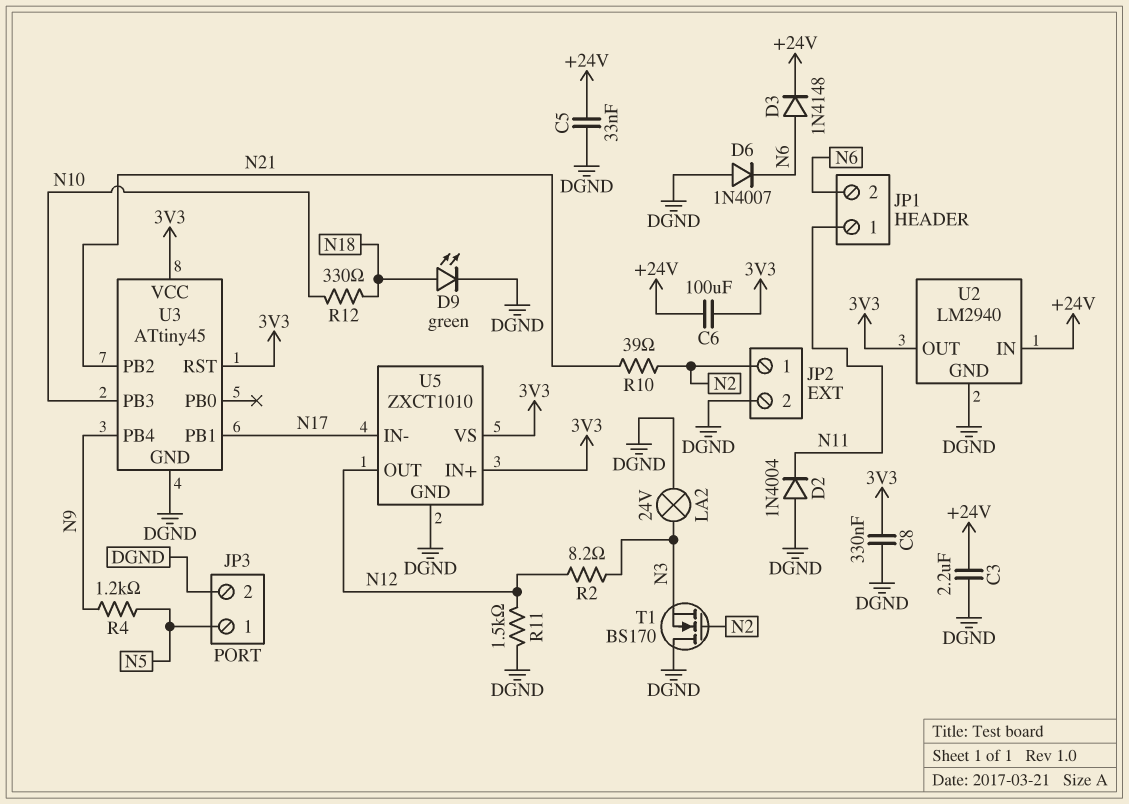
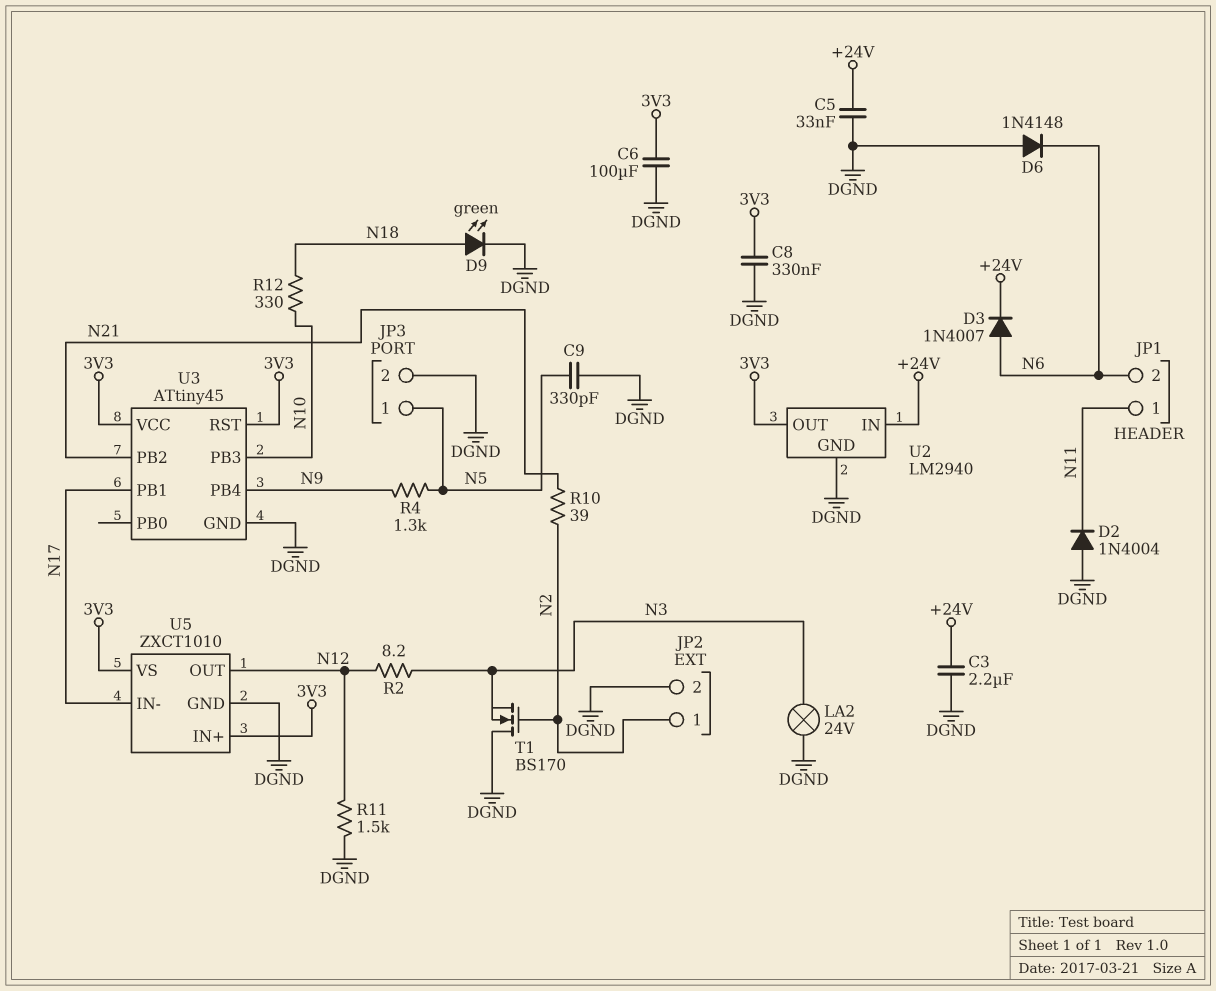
C6: 100uF (+24V, 3V3) -> 100uF (3V3, DGND)
C9: none -> 330pF (DGND, N5)
D3: diode 1N4148 (A N6, K +24V) -> diode 1N4007 (A N6, K +24V)
D6: diode 1N4007 (A DGND, K N6) -> diode 1N4148 (A DGND, K N6)
R4: 1.2k (N5, N9) -> 1.3k (N5, N9)

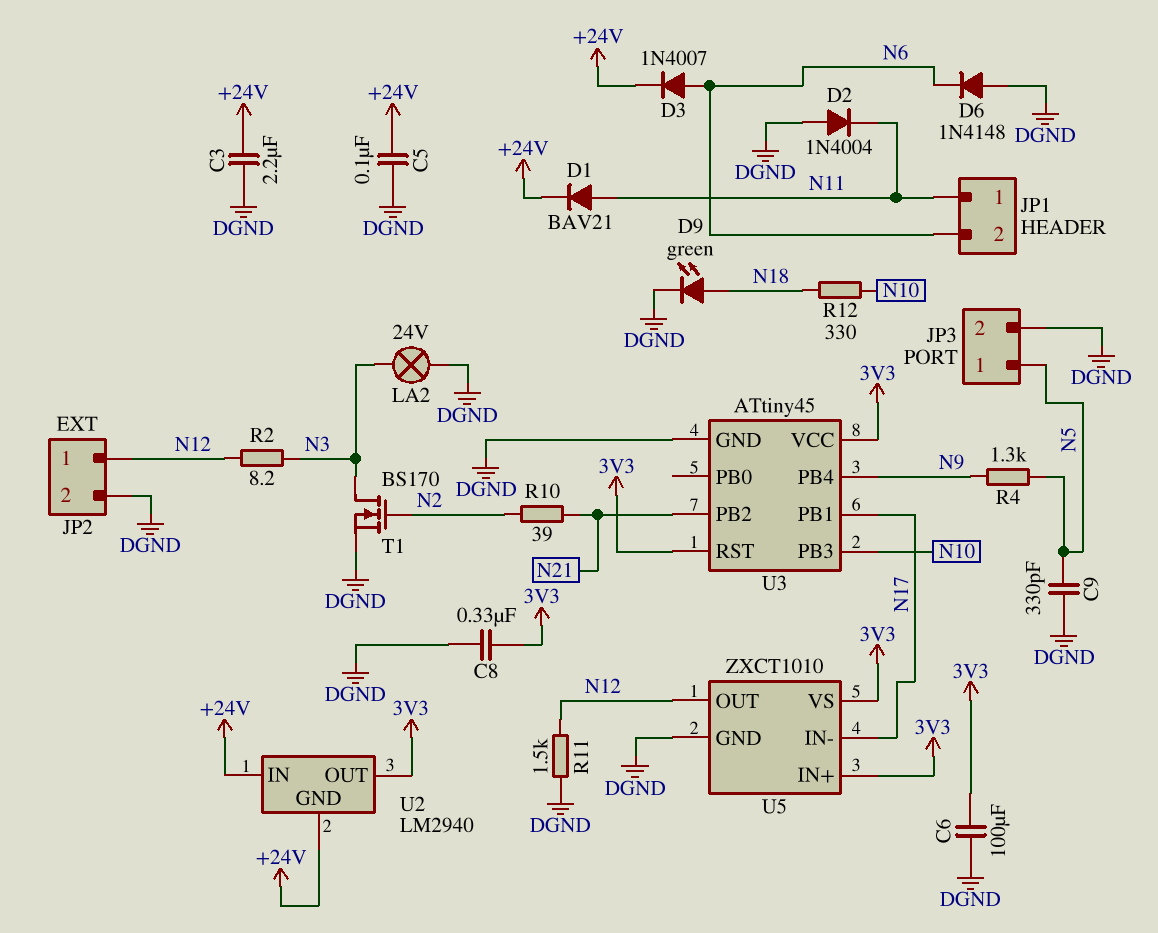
C5: 33nF (+24V, DGND) -> 100nF (+24V, DGND)
D1: none -> diode BAV21 (A N11, K +24V)
JP2 pin 1: N2 -> N12
T1: NMOS BS170 (G N2, D DGND, S N3) -> NMOS BS170 (G N2, D N3, S DGND)
U2 pin GND: DGND -> +24V

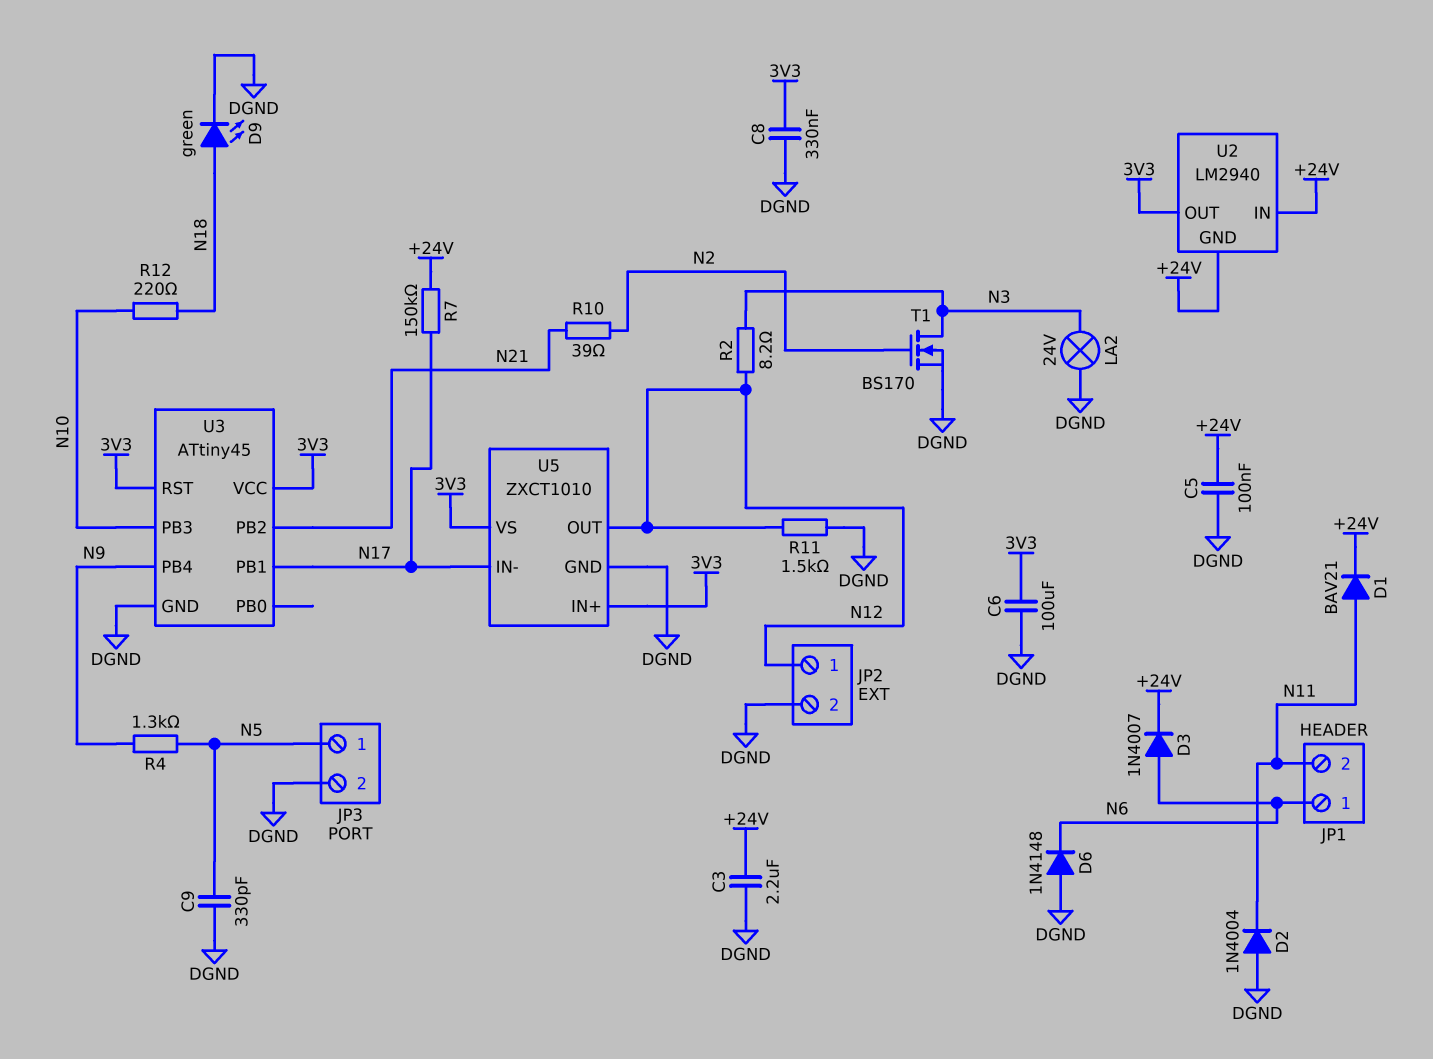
JP1 pin 1: N11 -> N6
JP1 pin 2: N6 -> N11
R7: none -> 150k (+24V, N17)
R12: 330 (N10, N18) -> 220 (N10, N18)

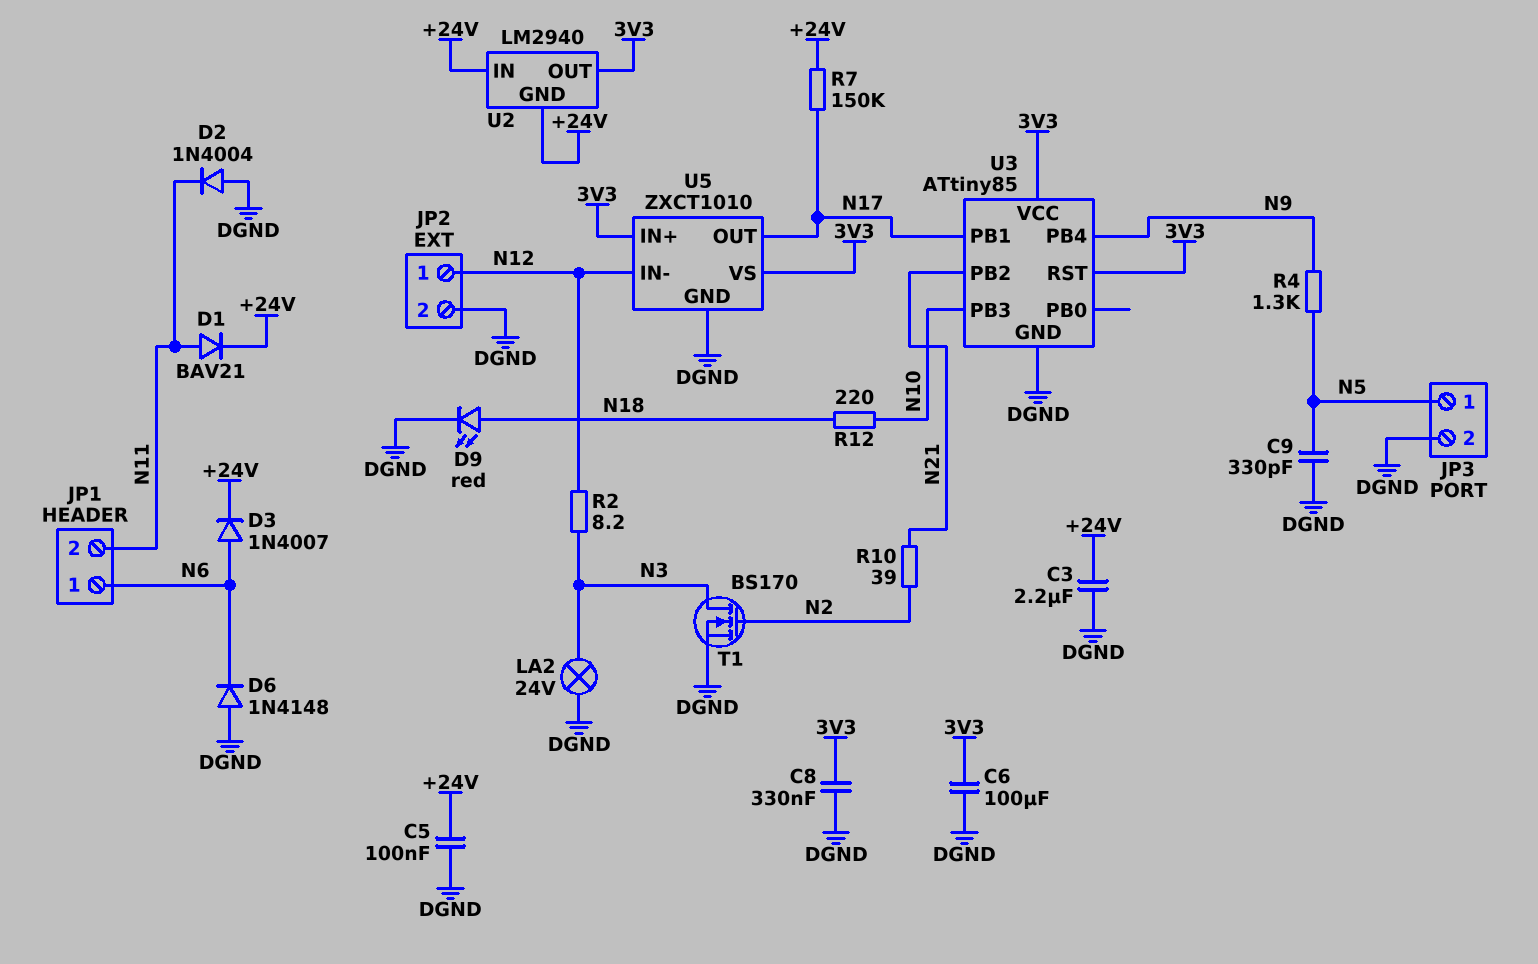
D9: LED green (A N18, K DGND) -> LED red (A N18, K DGND)
R11: 1.5k (DGND, N12) -> none
U3: ATtiny45 -> ATtiny85
U5 pin IN-: N17 -> N12
U5 pin OUT: N12 -> N17

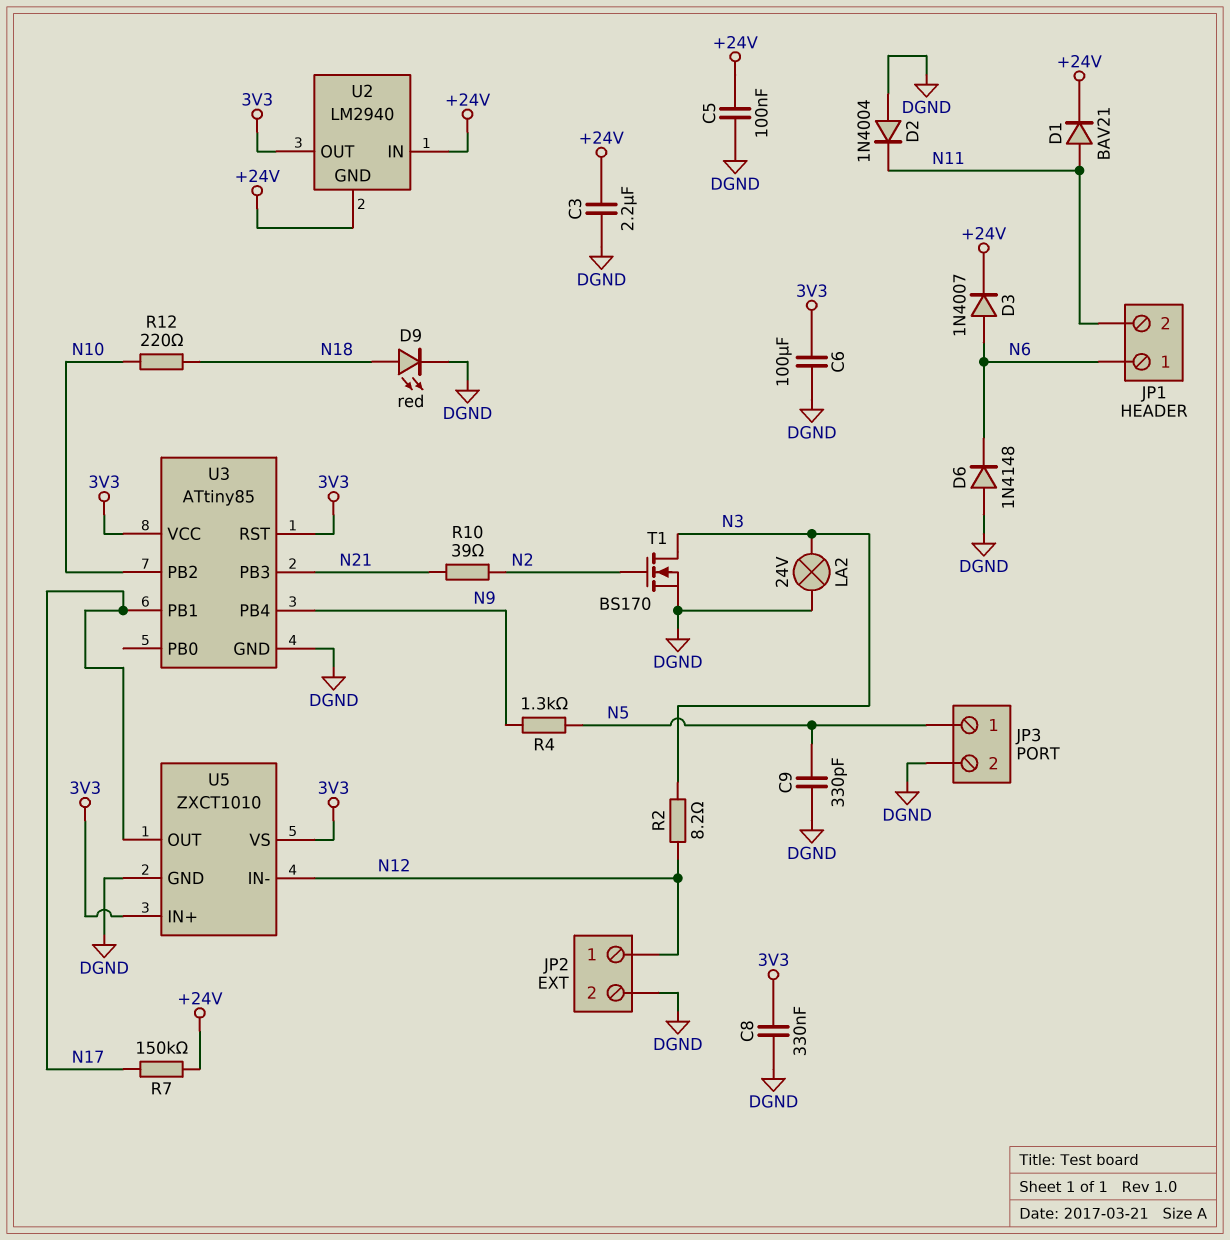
U3 pin PB2: N21 -> N10
U3 pin PB3: N10 -> N21

